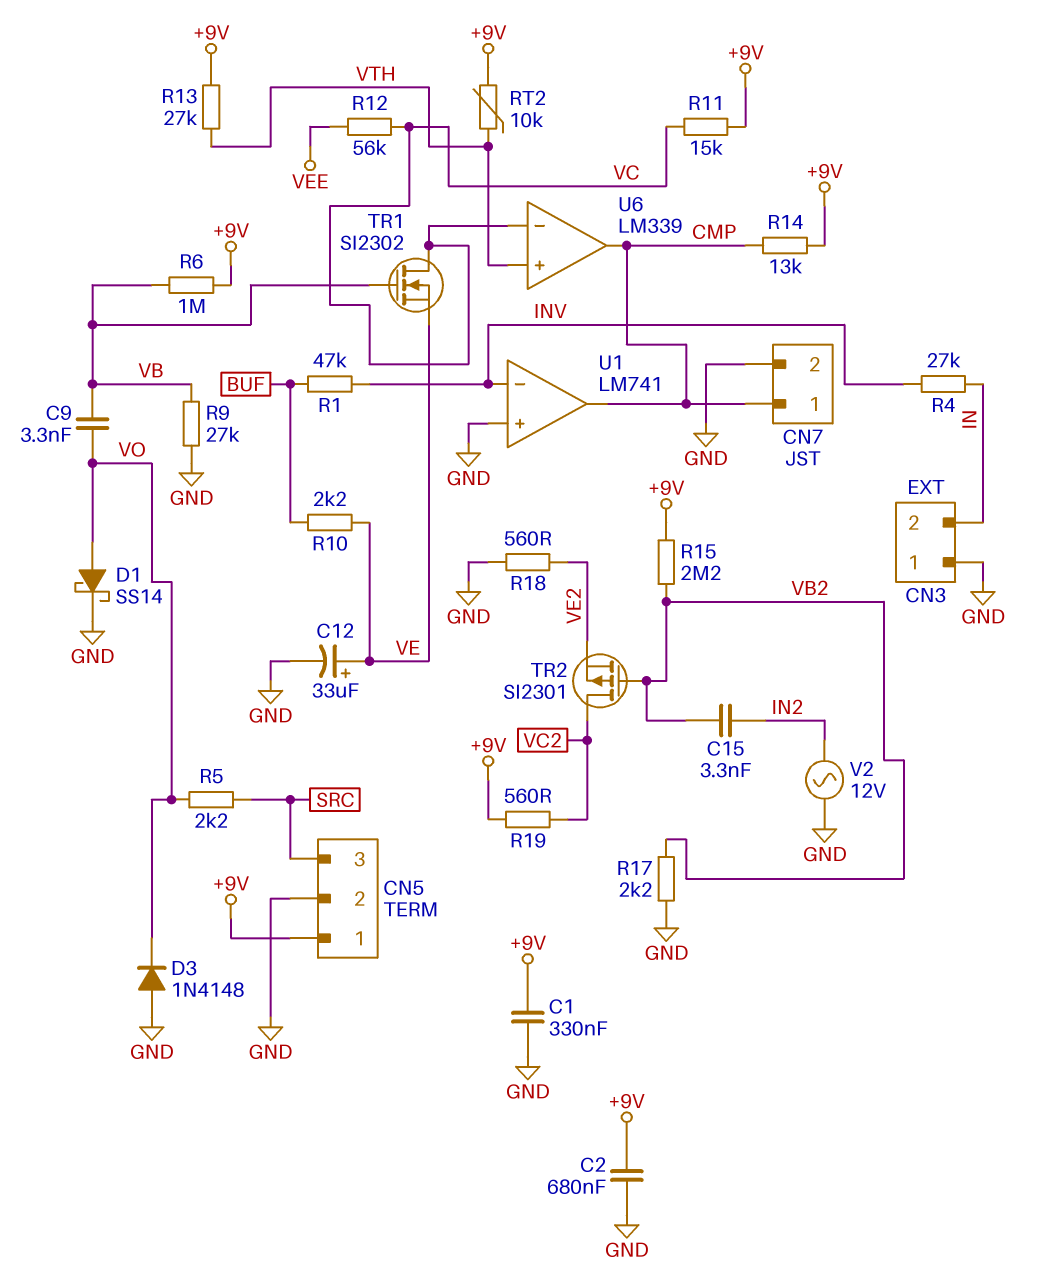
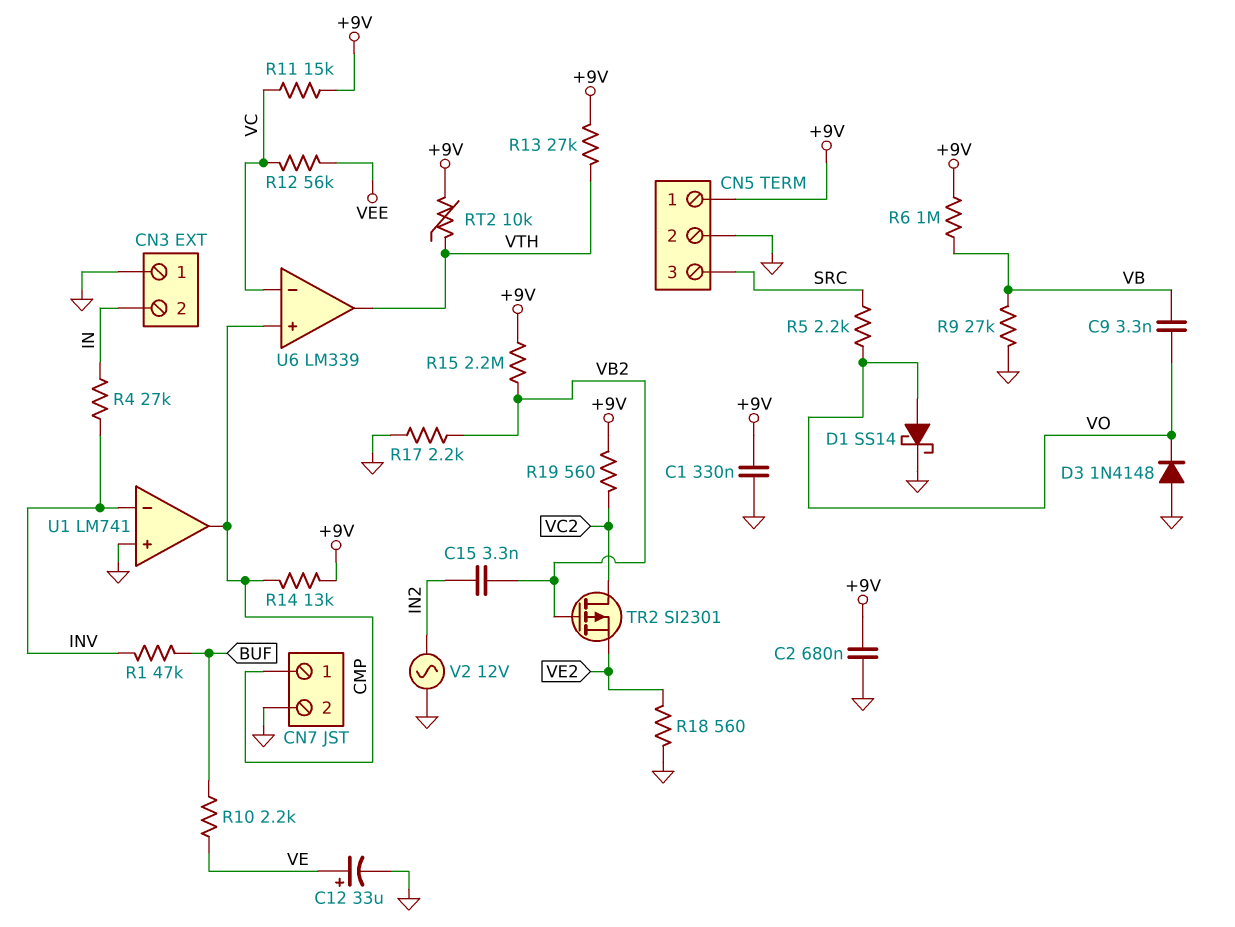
TR1: NMOS SI2302 (G VB, D VC, S VE) -> none
U6 pin in+: VTH -> CMP
U6 pin out: CMP -> VTH

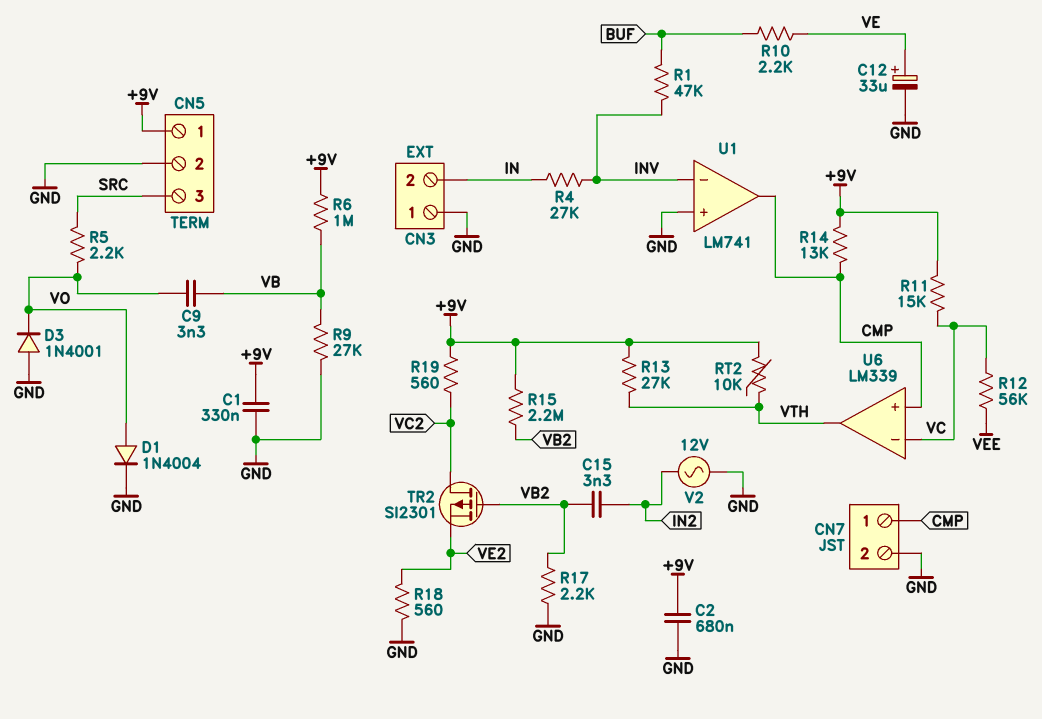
D1: schottky SS14 (A VO, K GND) -> diode 1N4004 (A VO, K GND)
D3: diode 1N4148 (A GND, K VO) -> diode 1N4001 (A GND, K VO)

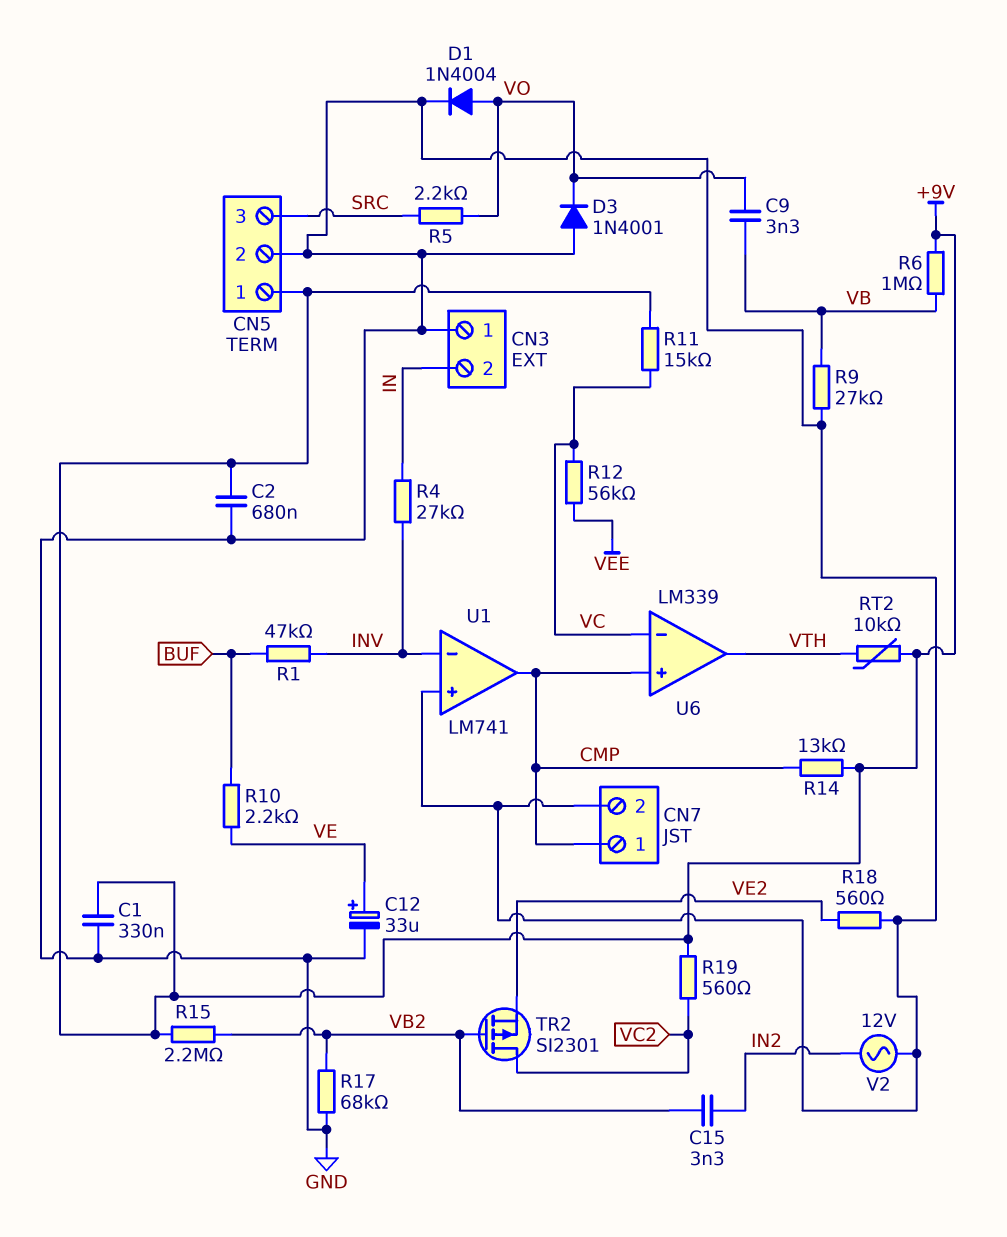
R13: 27k (+9V, VTH) -> none
R17: 2.2k (GND, VB2) -> 68k (GND, VB2)

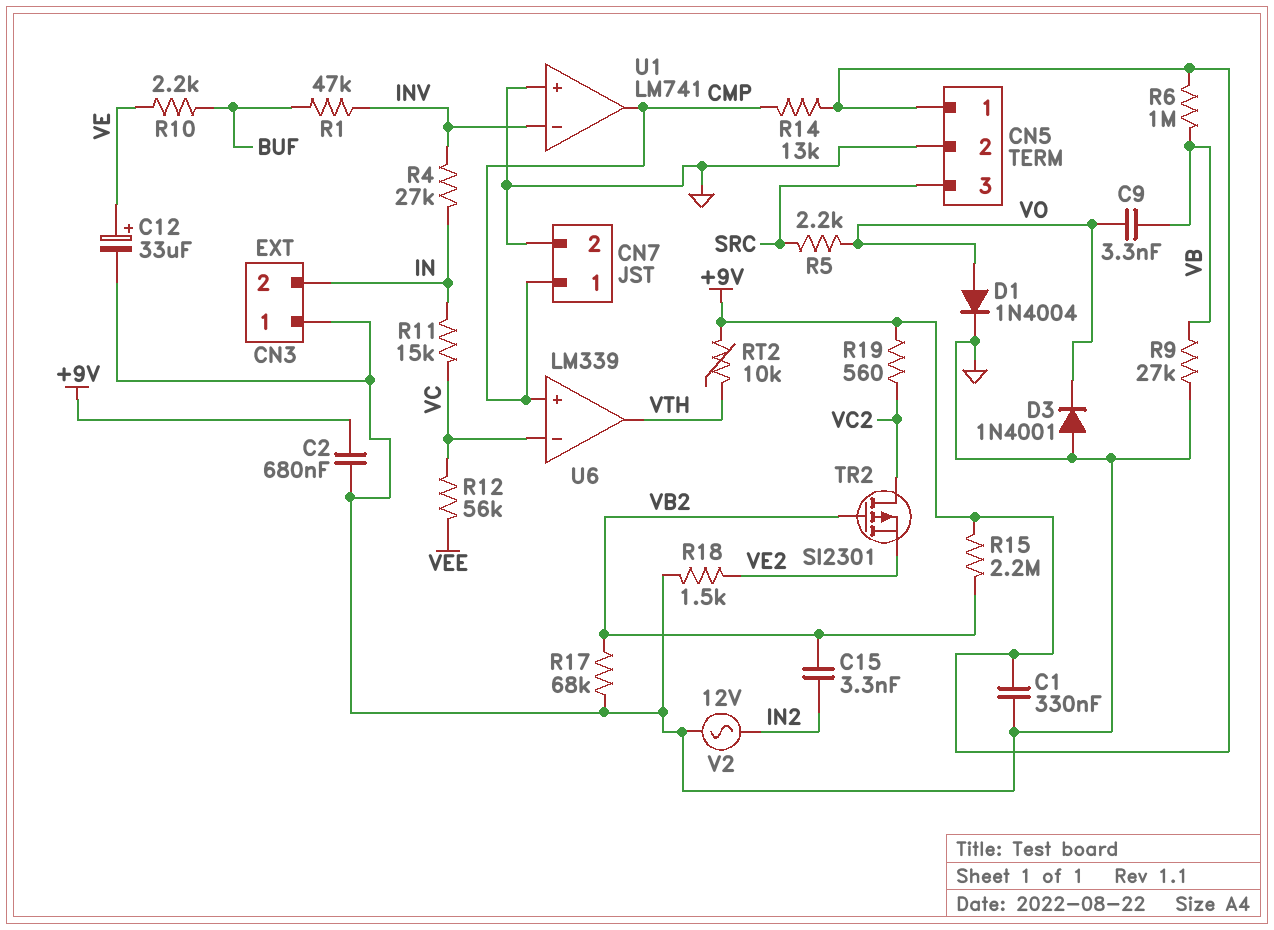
R11: 15k (+9V, VC) -> 15k (IN, VC)
R18: 560 (GND, VE2) -> 1.5k (GND, VE2)

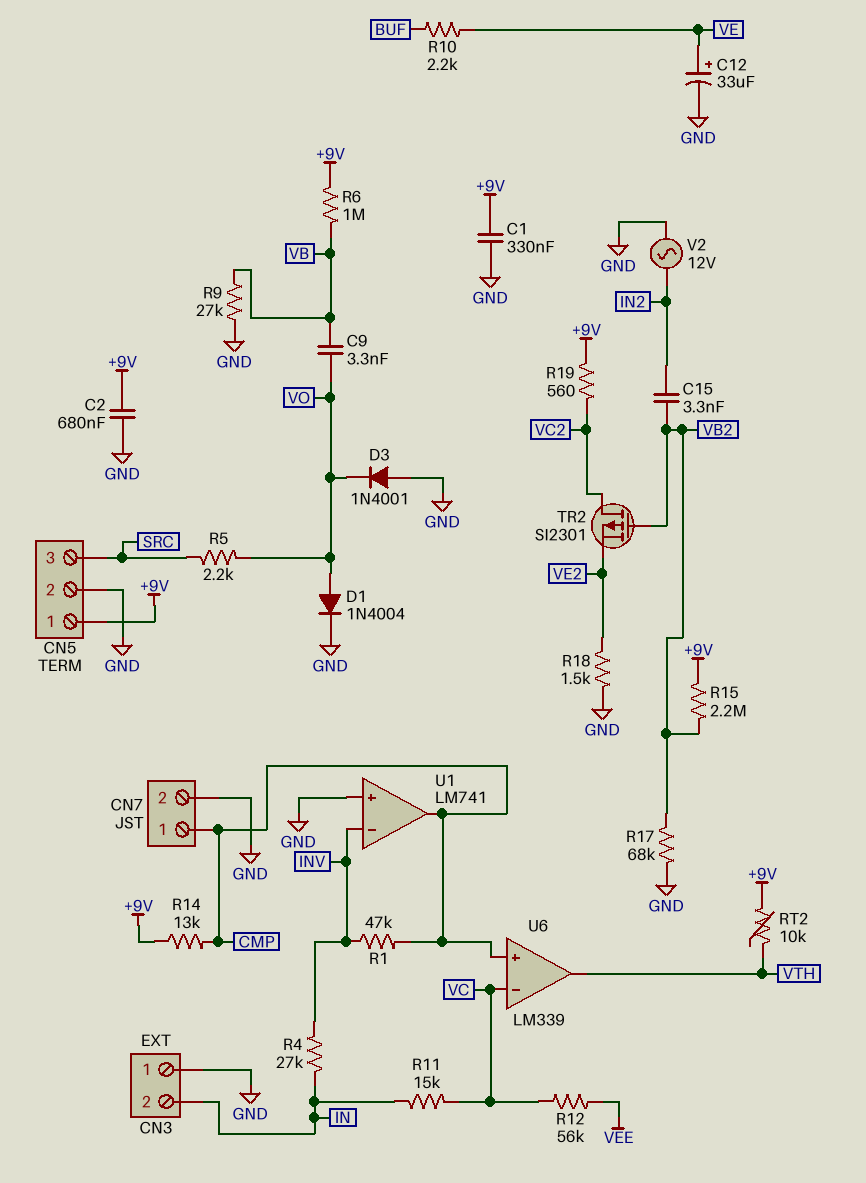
R1: 47k (BUF, INV) -> 47k (CMP, INV)

